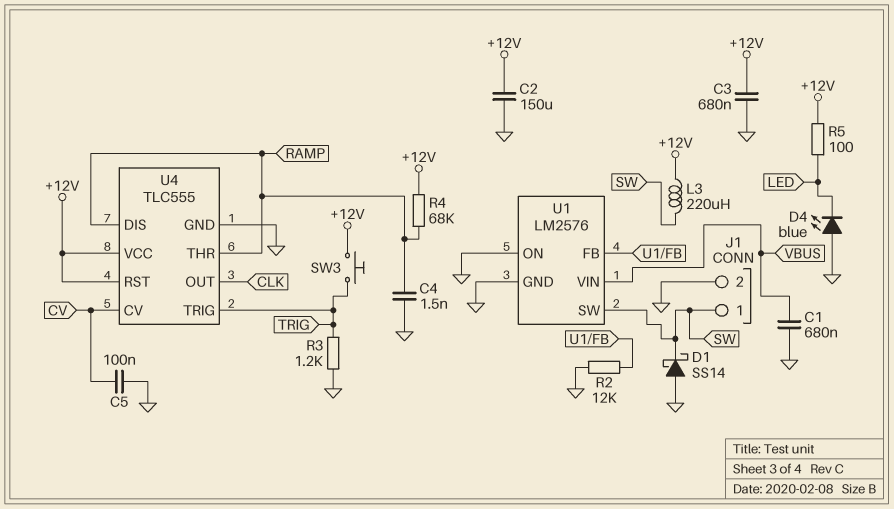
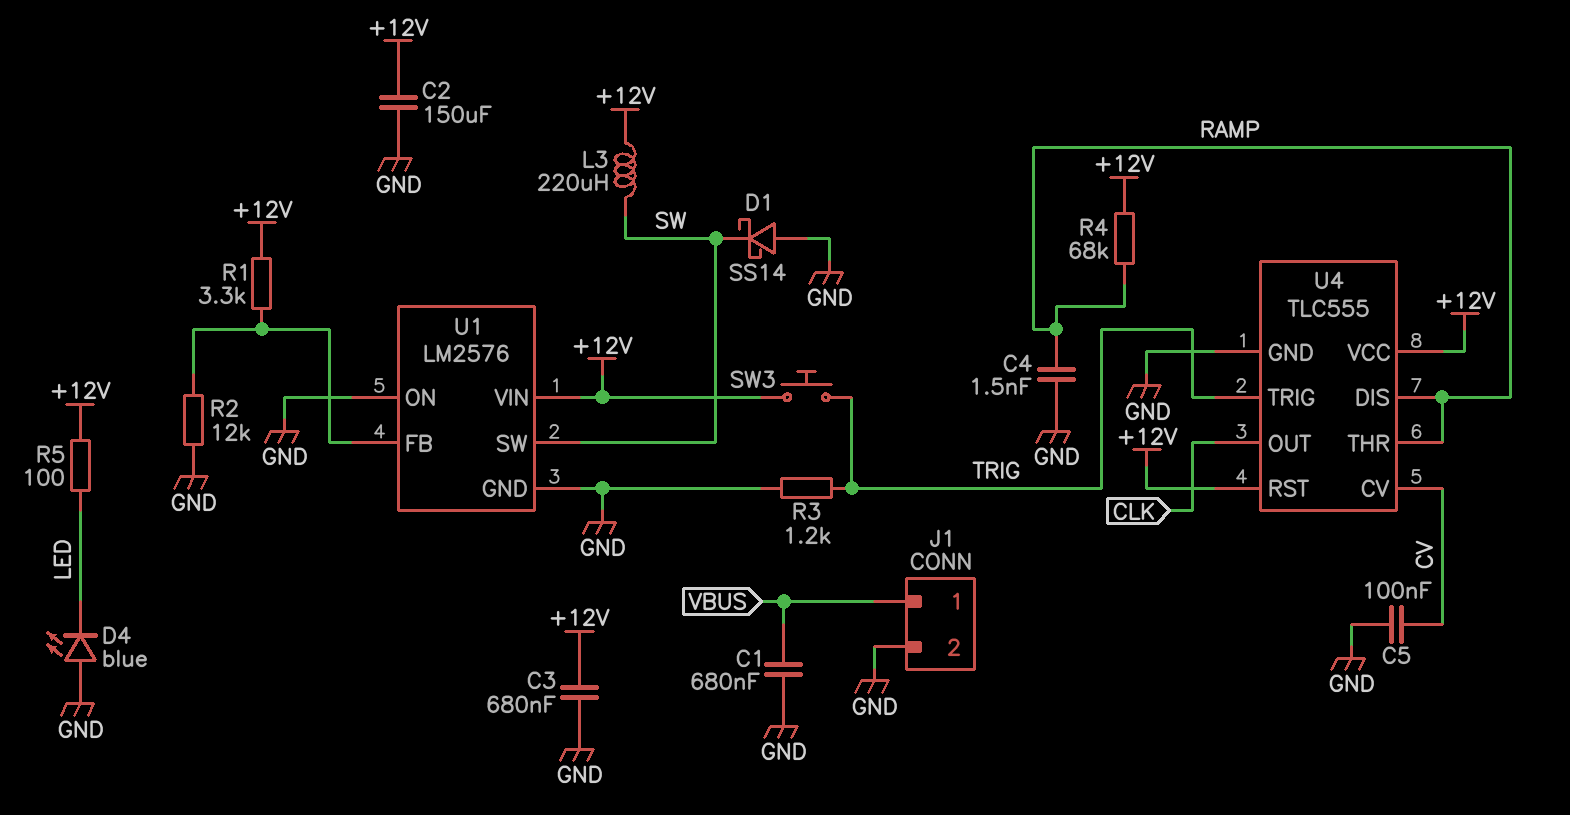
J1 pin 1: SW -> VBUS
R1: none -> 3.3k (+12V, U1/FB)
U1 pin VIN: VBUS -> +12V

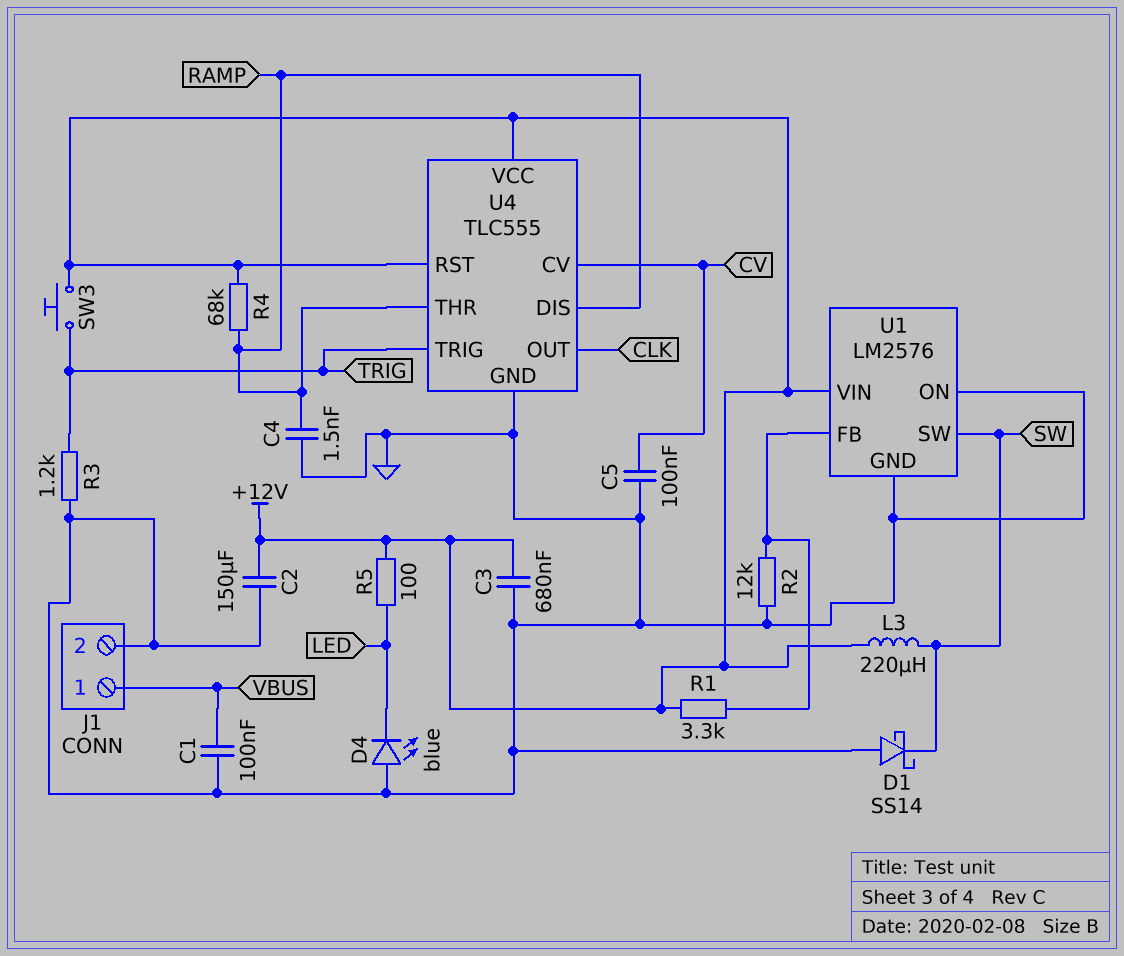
C1: 680nF (GND, VBUS) -> 100nF (GND, VBUS)

